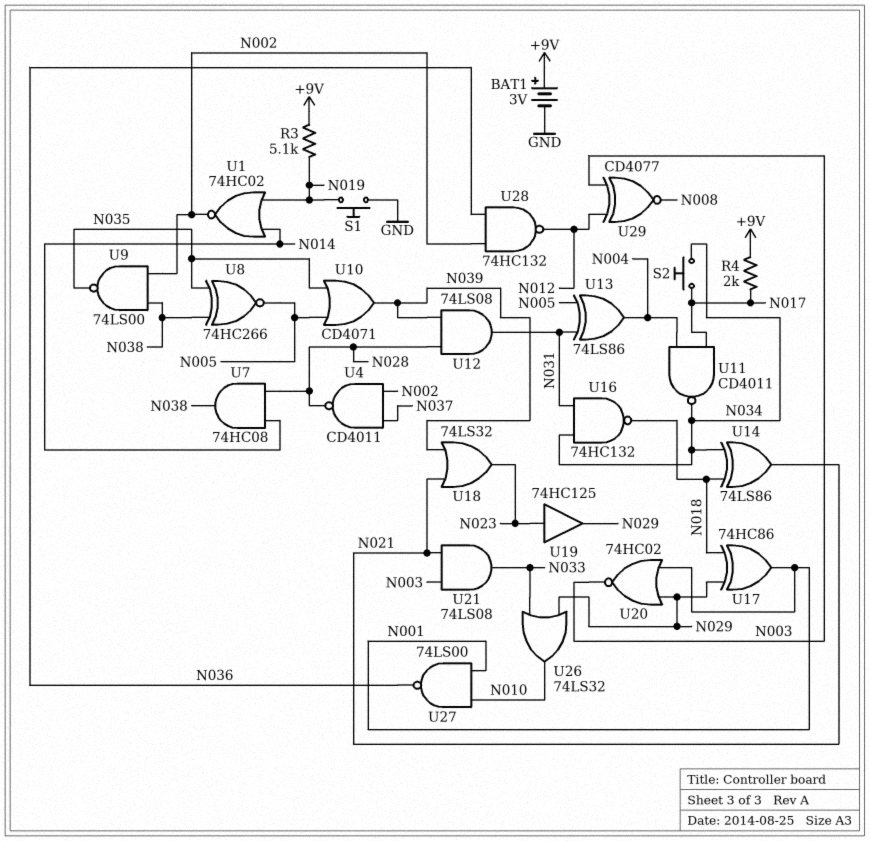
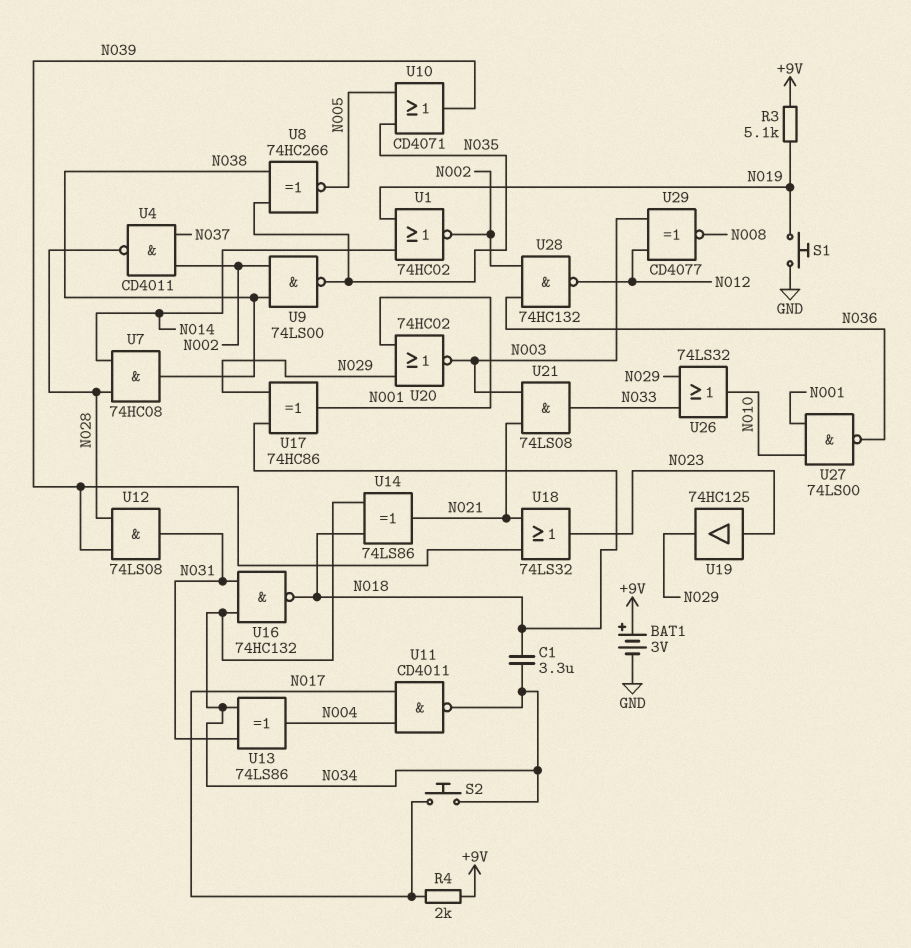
C1: none -> 3.3uF (N018, N034)
U13: XOR 74LS86 (in N005, in N031, out N004) -> XOR 74LS86 (in N031, in N034, out N004)

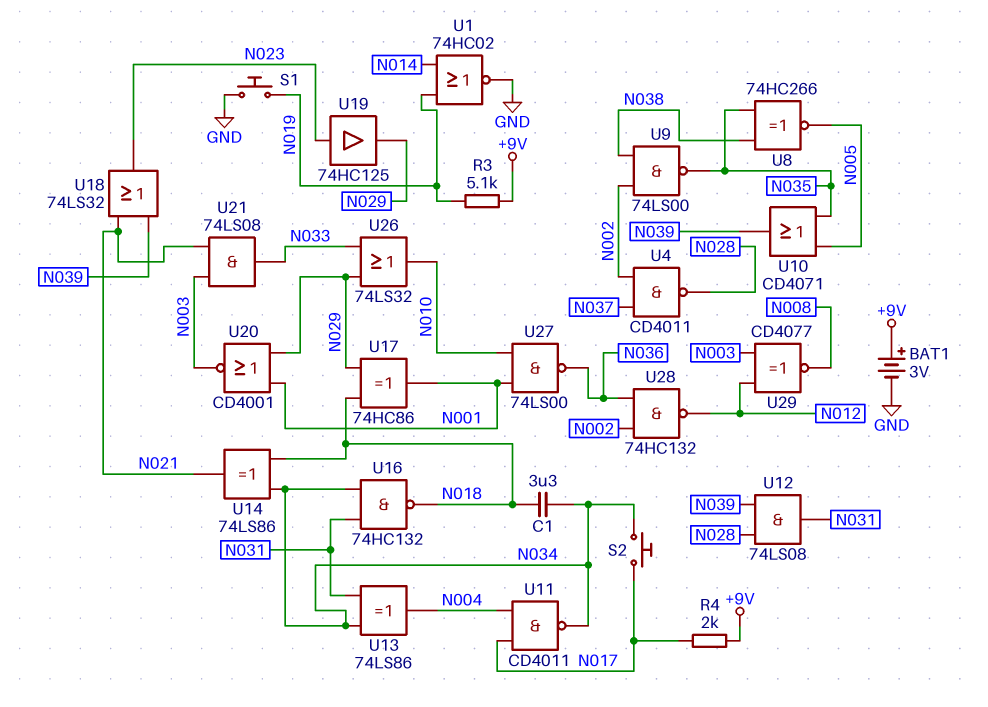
U1: NOR 74HC02 (in N014, in N019, out N002) -> NOR 74HC02 (in N014, in N019, out GND)
U7: AND 74HC08 (in N014, in N028, out N038) -> none
U20: NOR 74HC02 (in N001, in N029, out N003) -> NOR CD4001 (in N001, in N029, out N003)

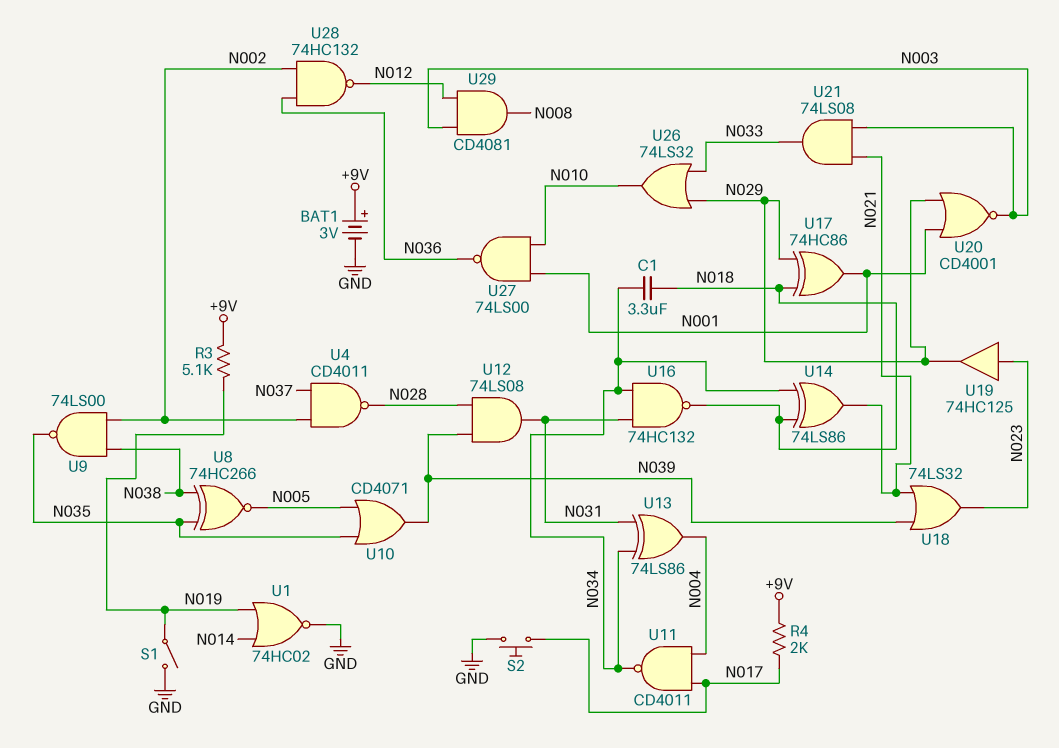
S1: button (GND, N019) -> switch (GND, N019)
S2: button (N017, N034) -> button (GND, N017)
U29: XNOR CD4077 (in N003, in N012, out N008) -> AND CD4081 (in N003, in N012, out N008)

